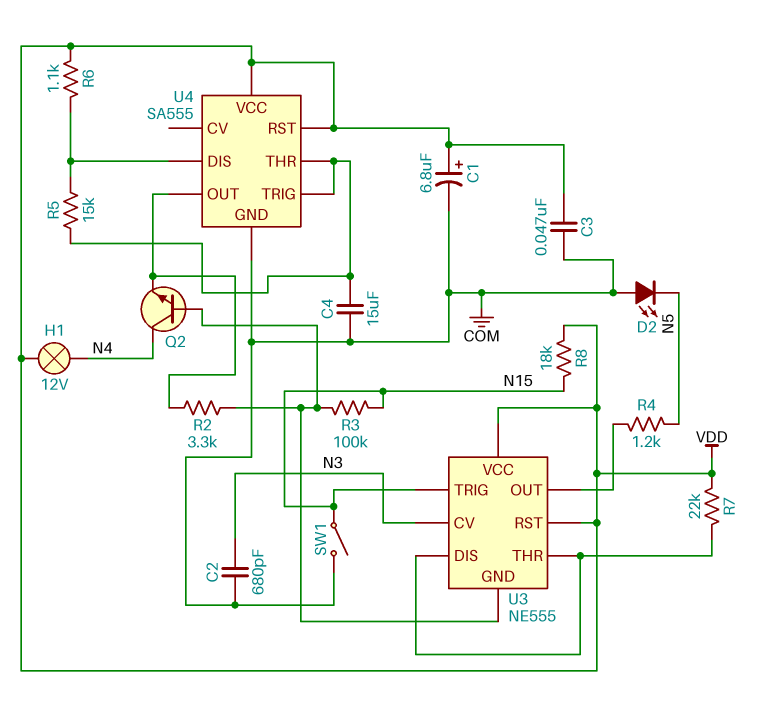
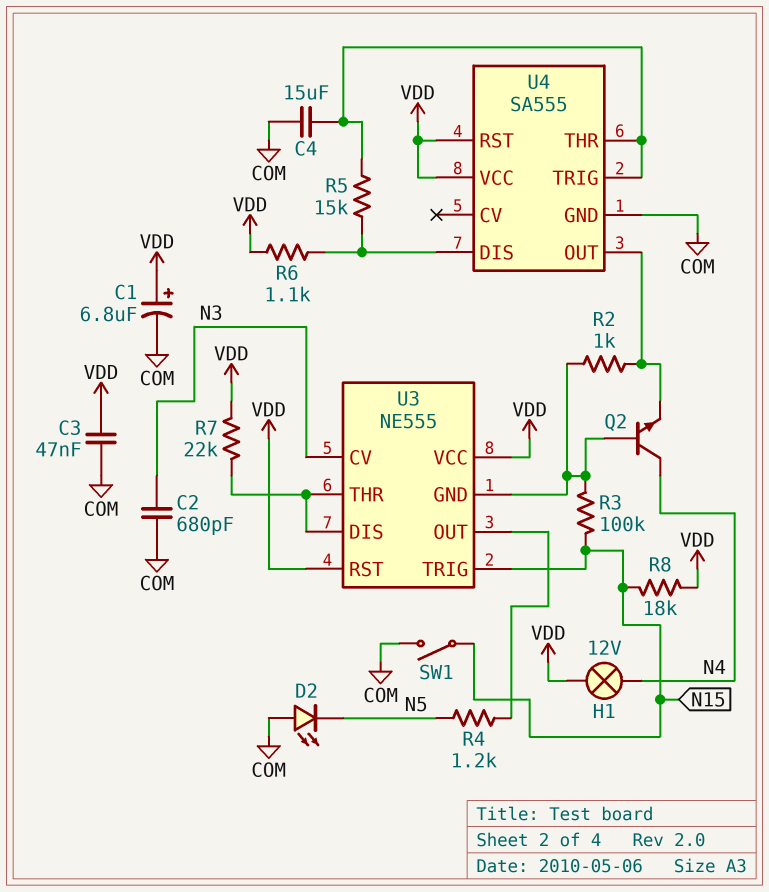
R2: 3.3k (U3/GND, U4/OUT) -> 1k (U3/GND, U4/OUT)

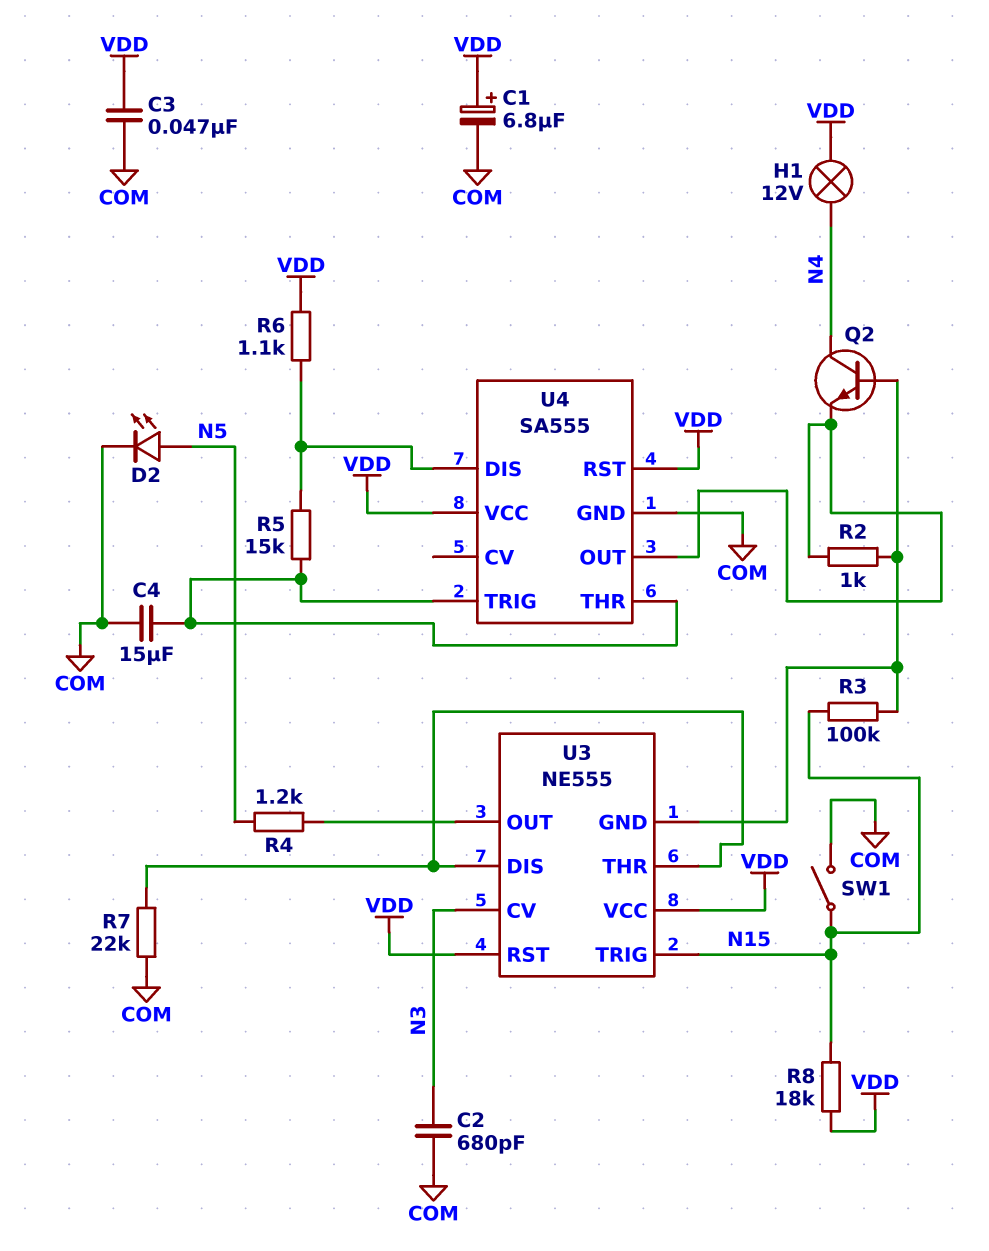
D2: LED (A COM, K N5) -> LED (A N5, K COM)
R7: 22k (U3/DIS, VDD) -> 22k (COM, U3/DIS)

